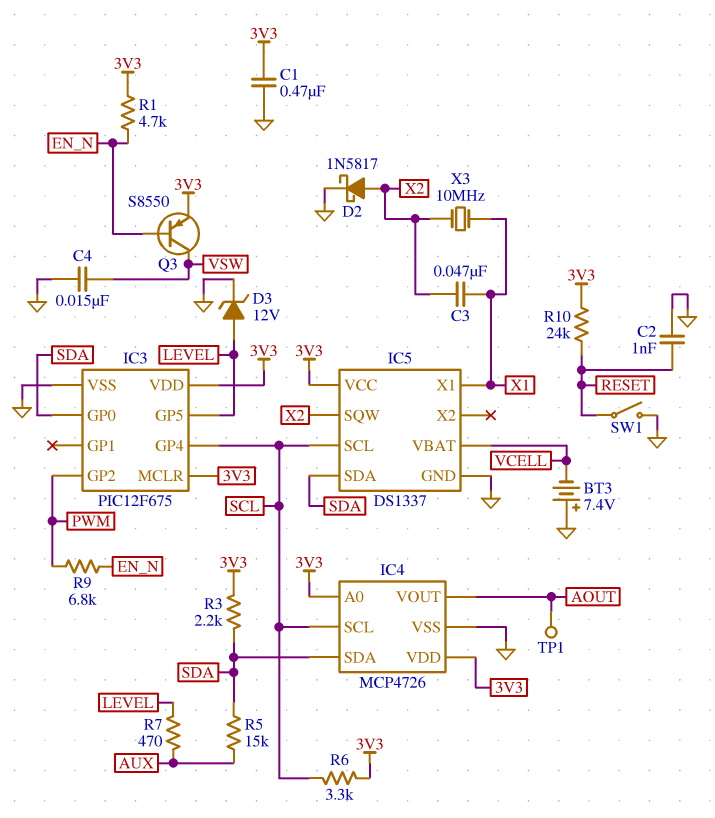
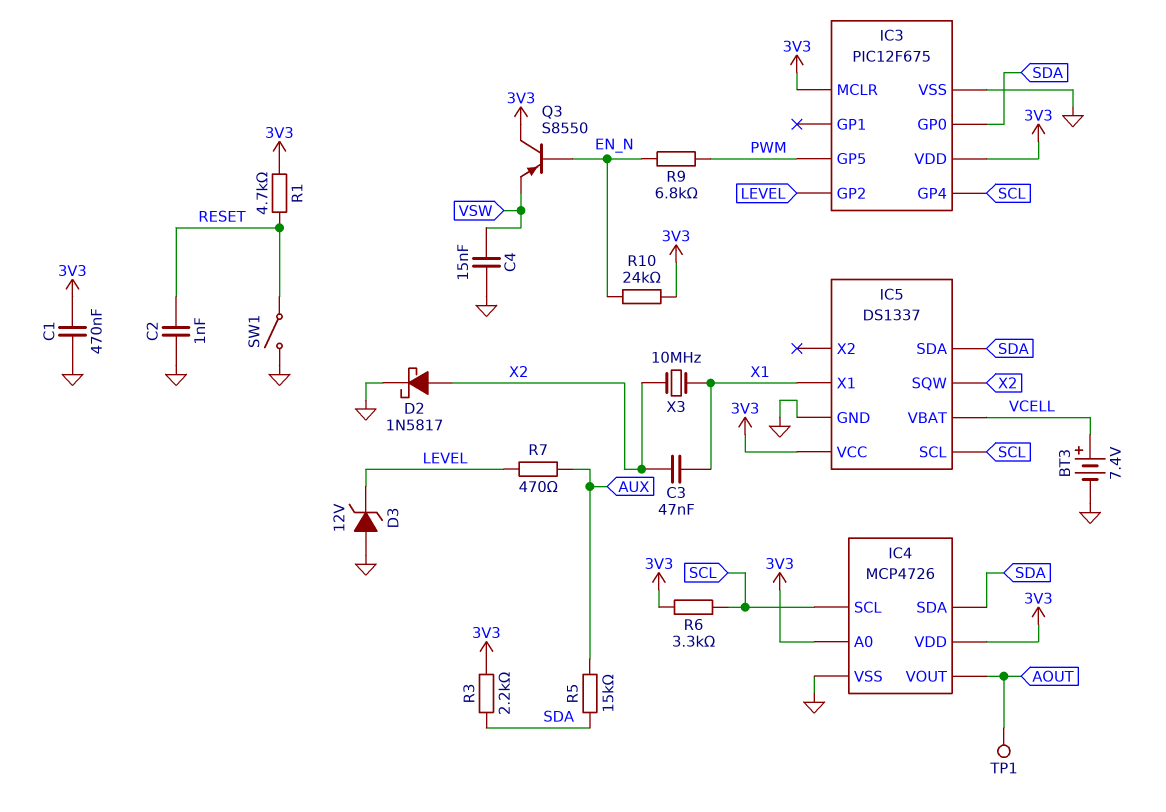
BT3: 7.4V (plus GND, minus VCELL) -> 7.4V (plus VCELL, minus GND)
D3: zener 12V (A LEVEL, K GND) -> zener 12V (A GND, K LEVEL)
IC3 pin GP2: PWM -> LEVEL
IC3 pin GP5: LEVEL -> PWM
Q3: PNP S8550 (B EN_N, C VSW, E 3V3) -> PNP S8550 (B EN_N, C 3V3, E VSW)
R1: 4.7k (3V3, EN_N) -> 4.7k (3V3, RESET)
R10: 24k (3V3, RESET) -> 24k (3V3, EN_N)

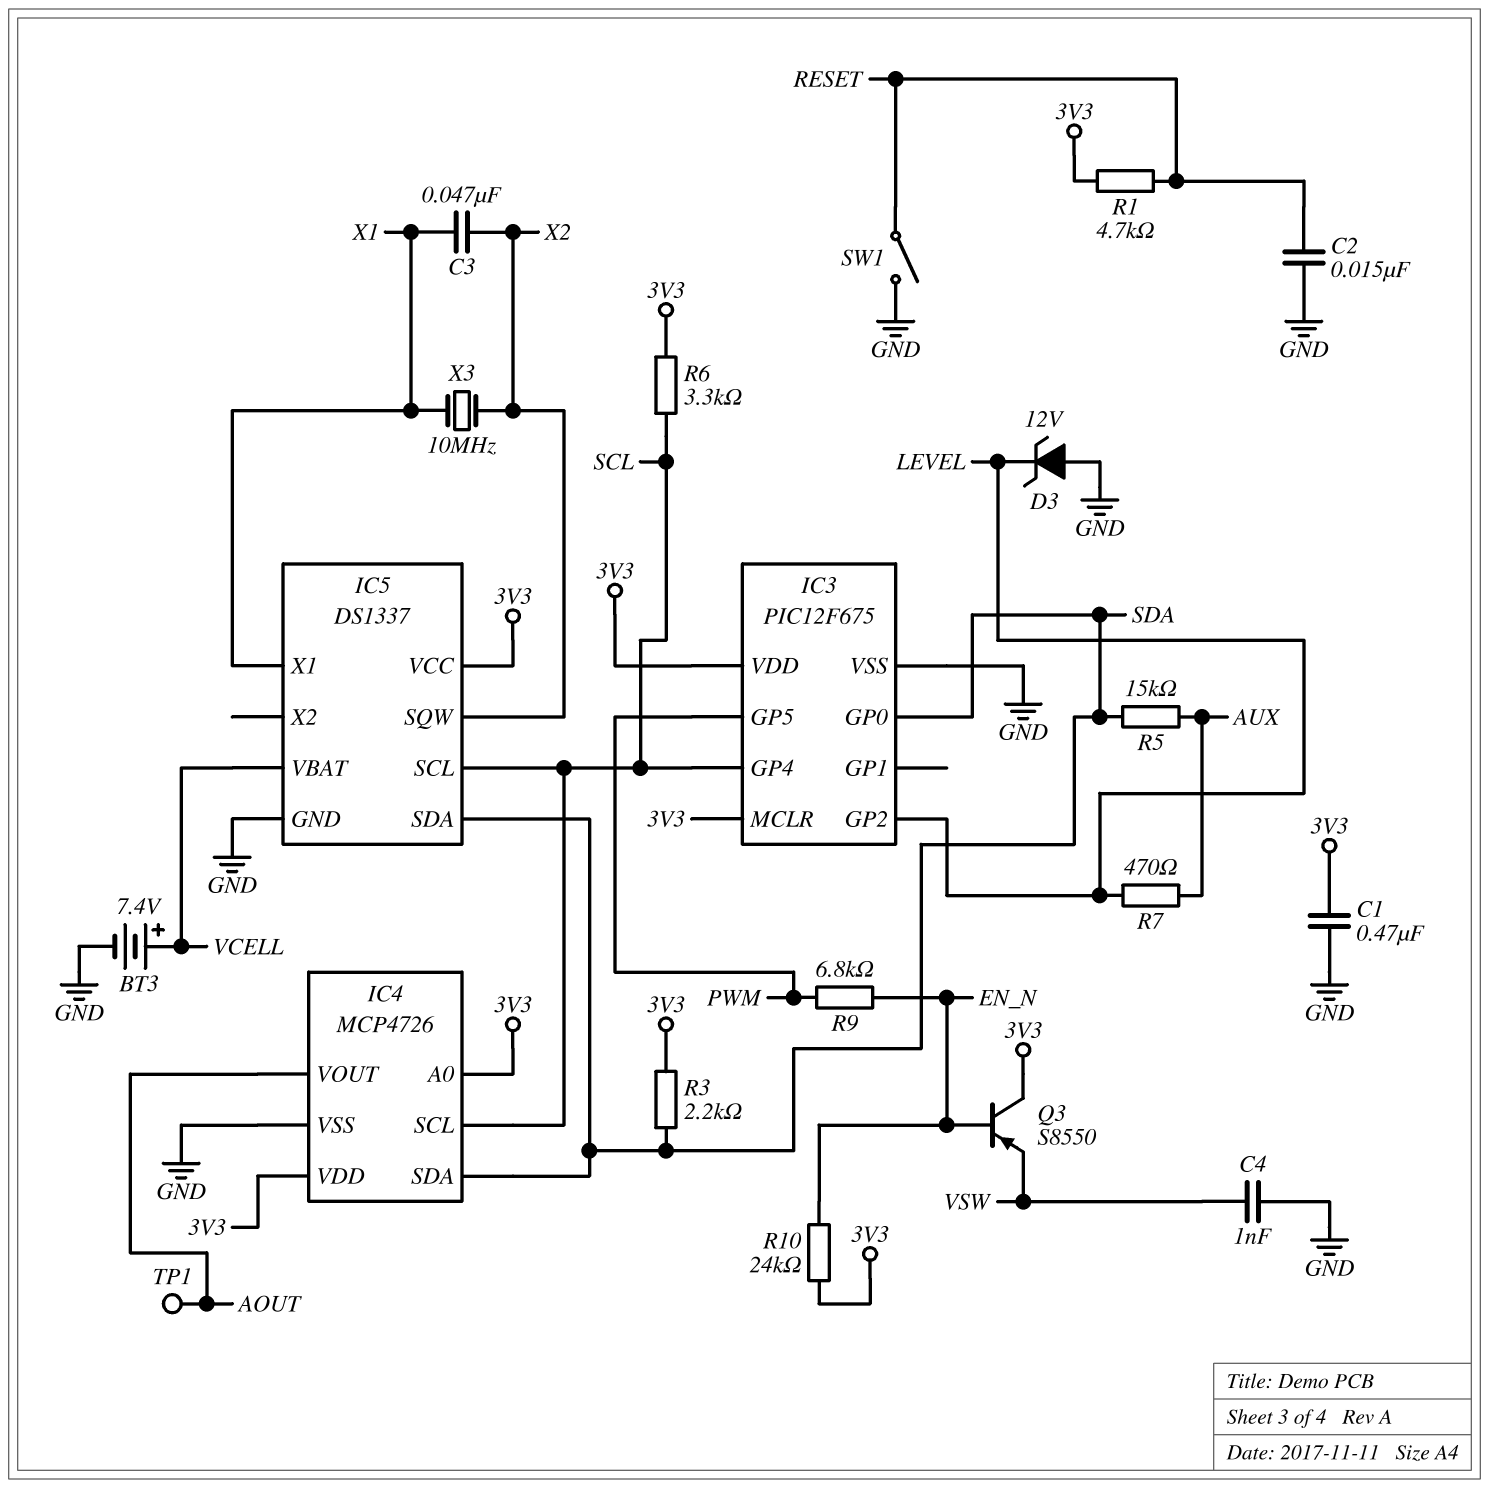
C2: 1nF (GND, RESET) -> 15nF (GND, RESET)
C4: 15nF (GND, VSW) -> 1nF (GND, VSW)
D2: schottky 1N5817 (A X2, K GND) -> none

